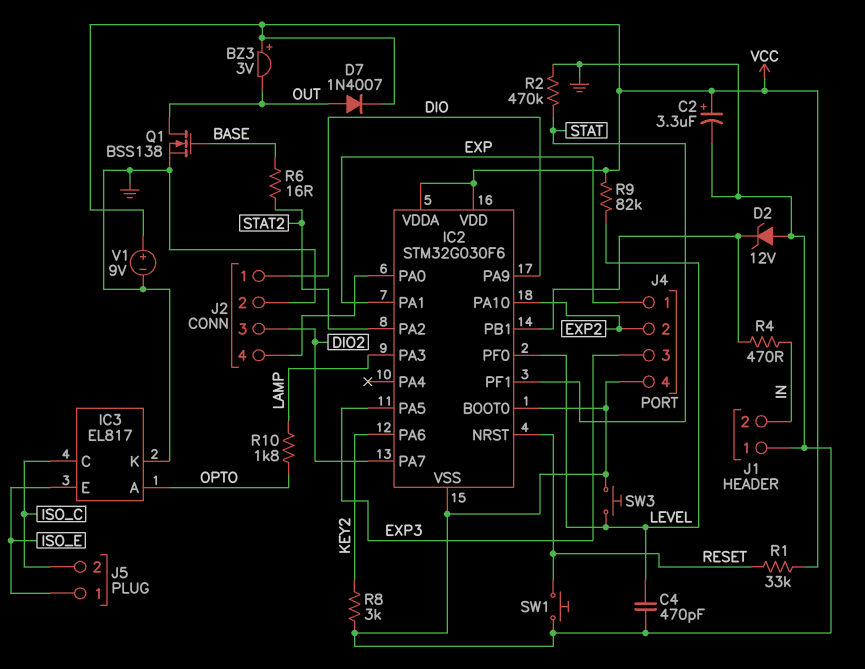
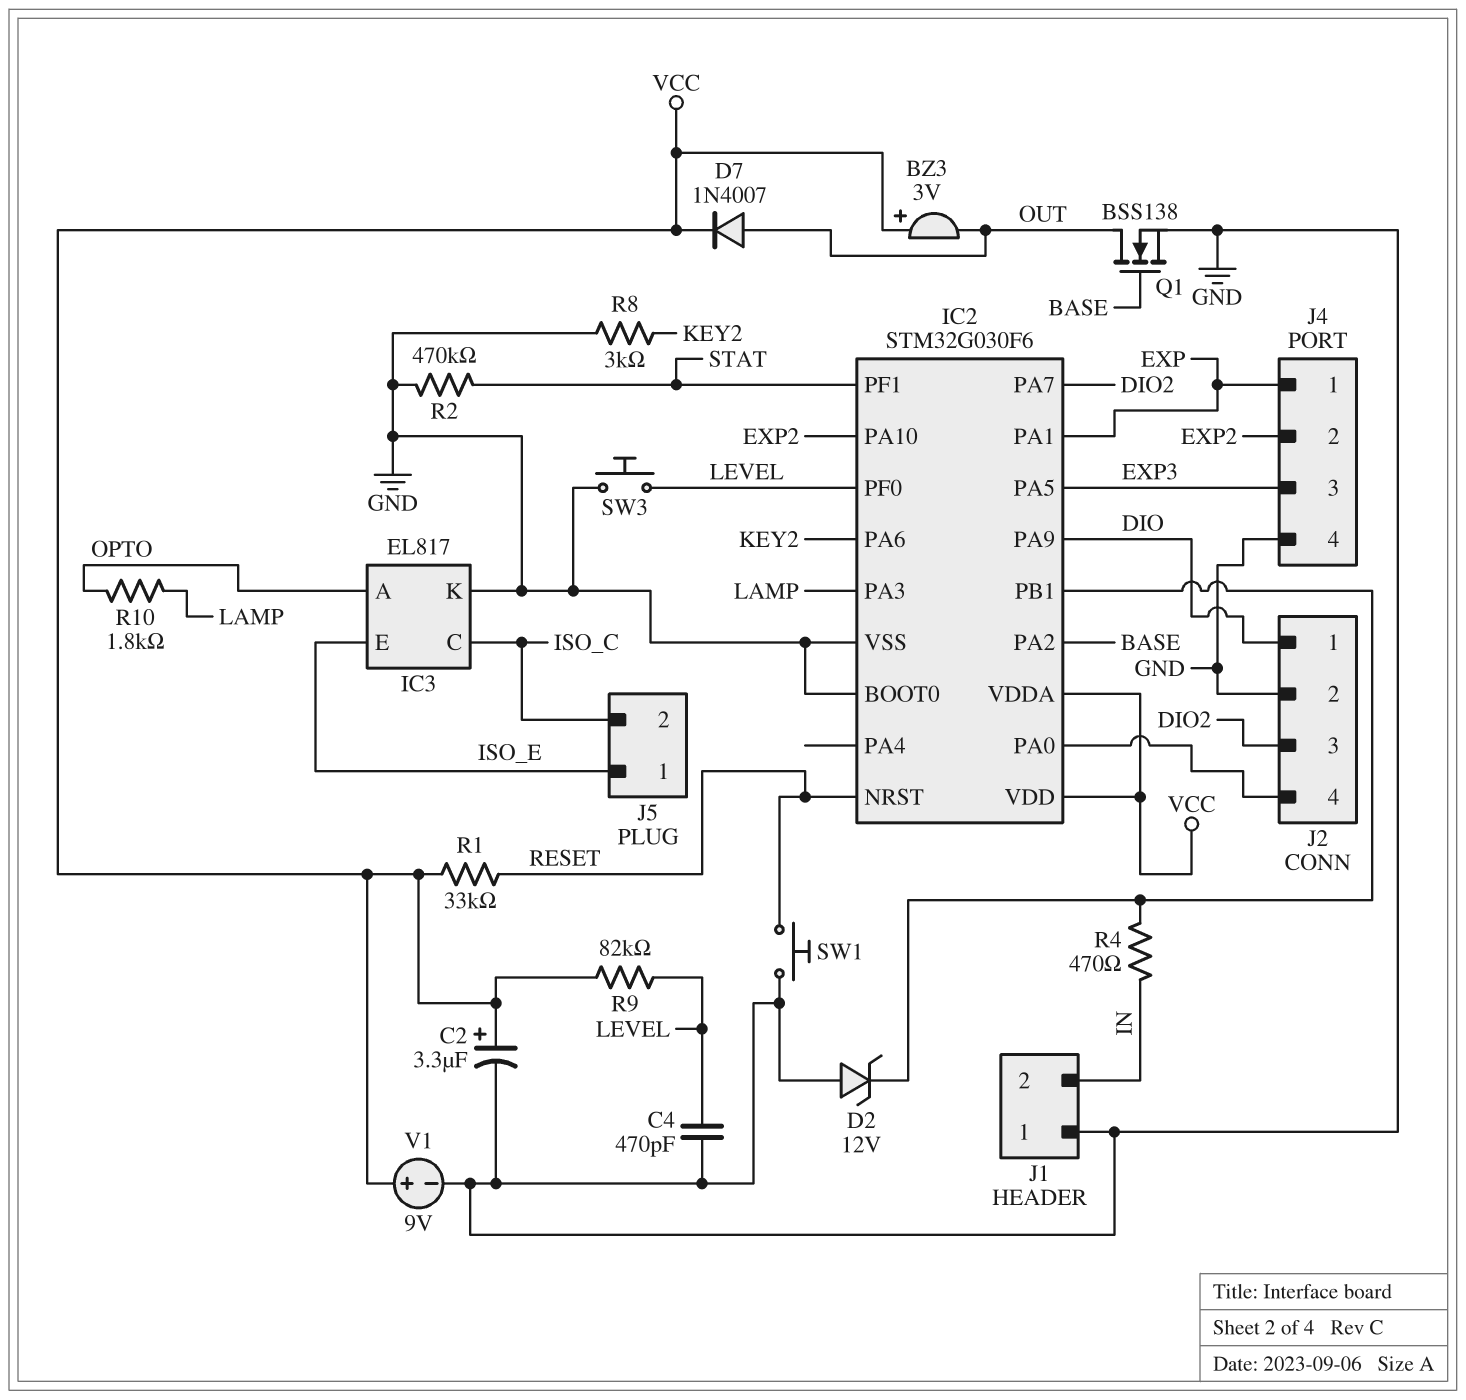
IC2 pin PA2: STAT2 -> BASE
R6: 16 (BASE, STAT2) -> none

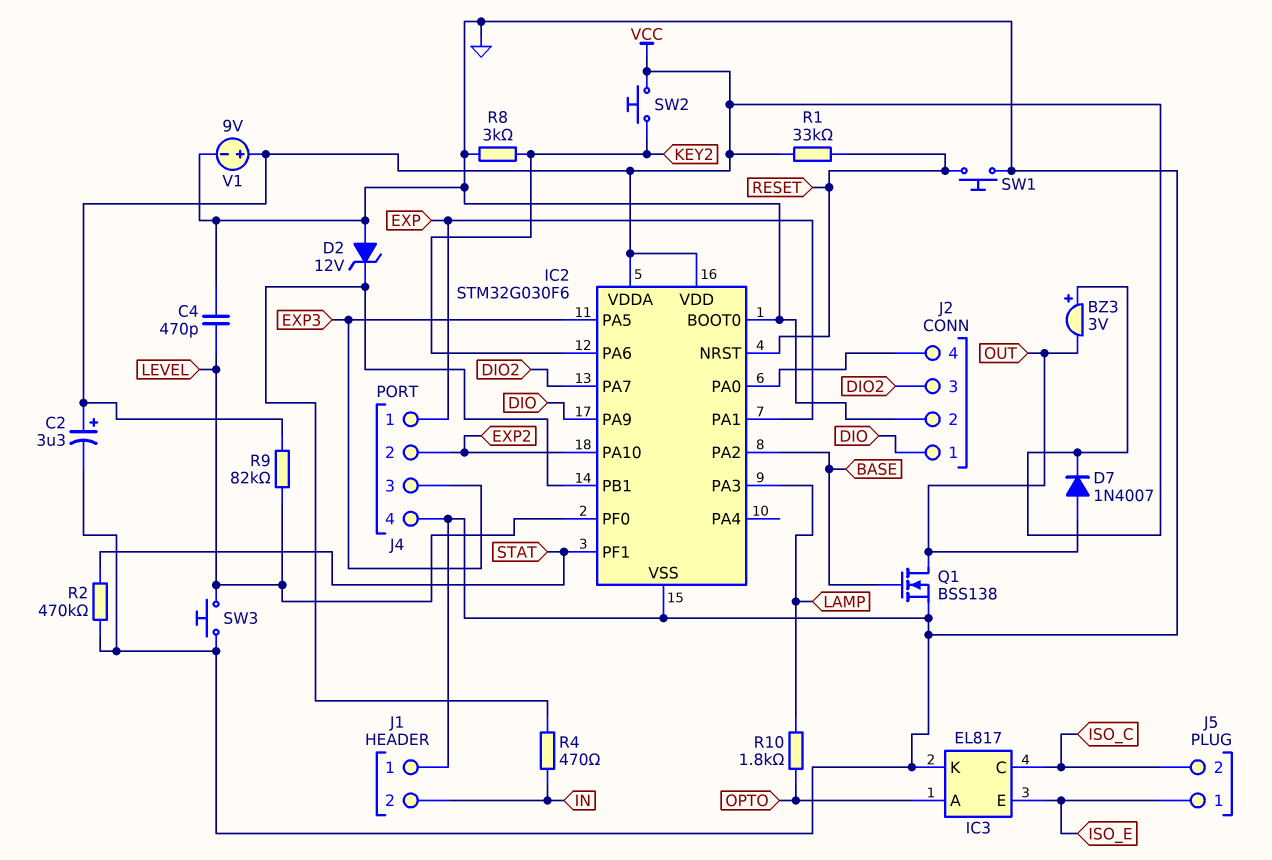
SW2: none -> button (KEY2, VCC)

